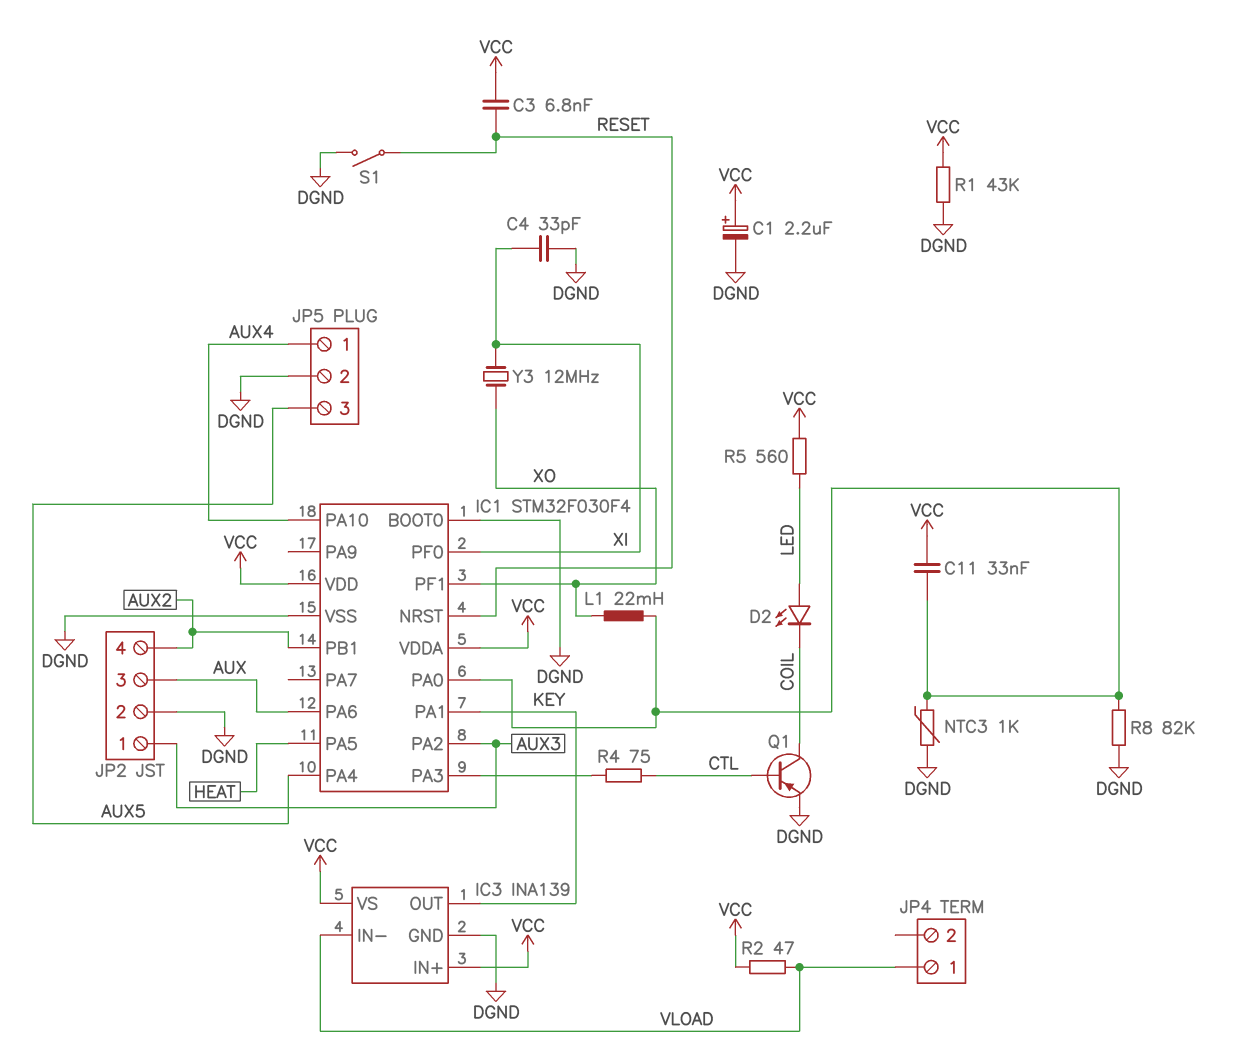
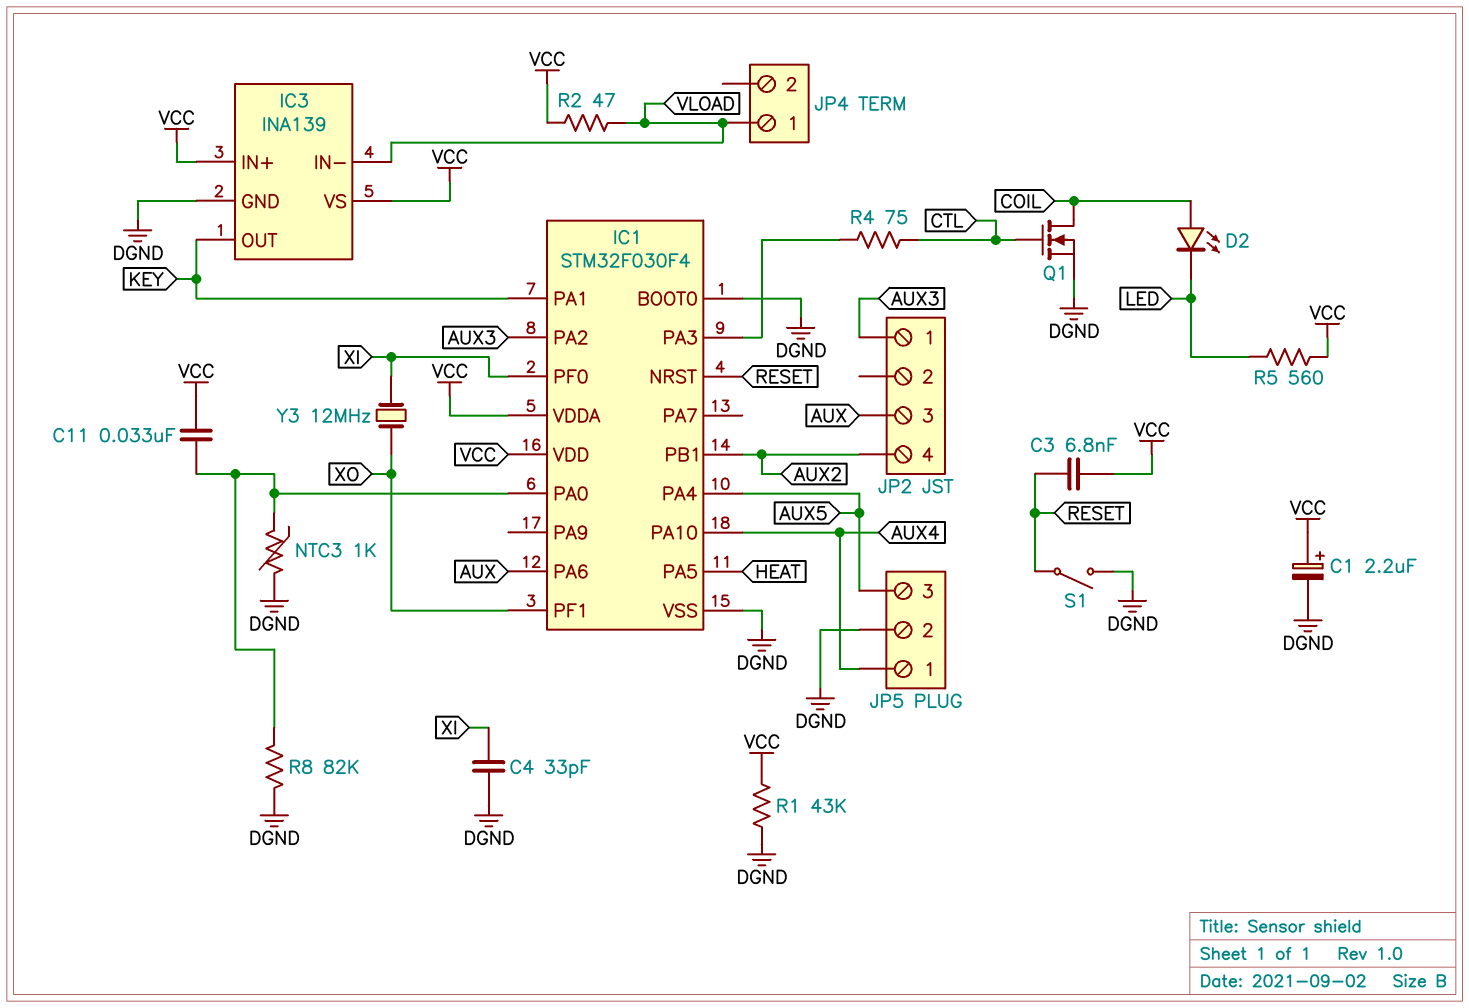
D2: LED (A LED, K COIL) -> LED (A COIL, K LED)
JP2 pin 2: DGND -> none
L1: 22mH (IC1/PA0, XO) -> none
Q1: PNP (B CTL, C COIL, E DGND) -> NMOS (G CTL, D COIL, S DGND)

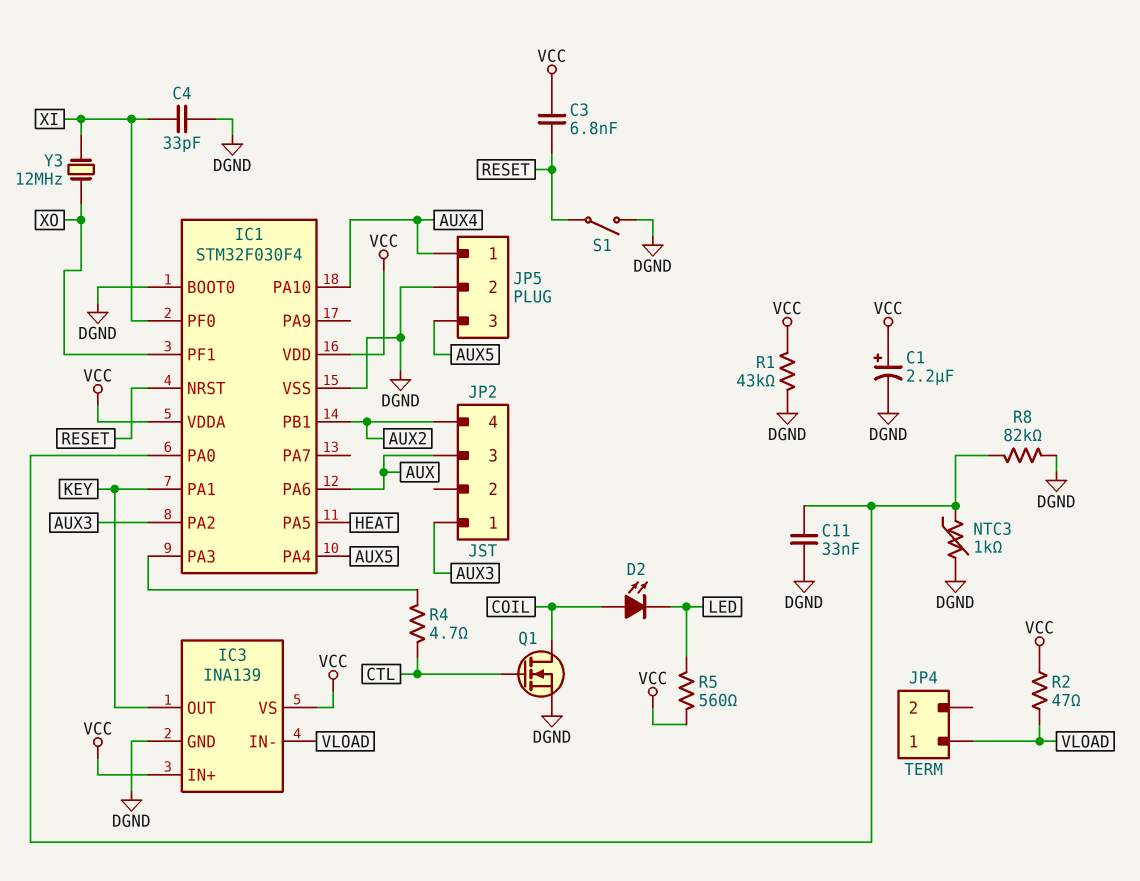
C11: 33nF (IC1/PA0, VCC) -> 33nF (DGND, IC1/PA0)
R4: 75 (CTL, IC1/PA3) -> 4.7 (CTL, IC1/PA3)

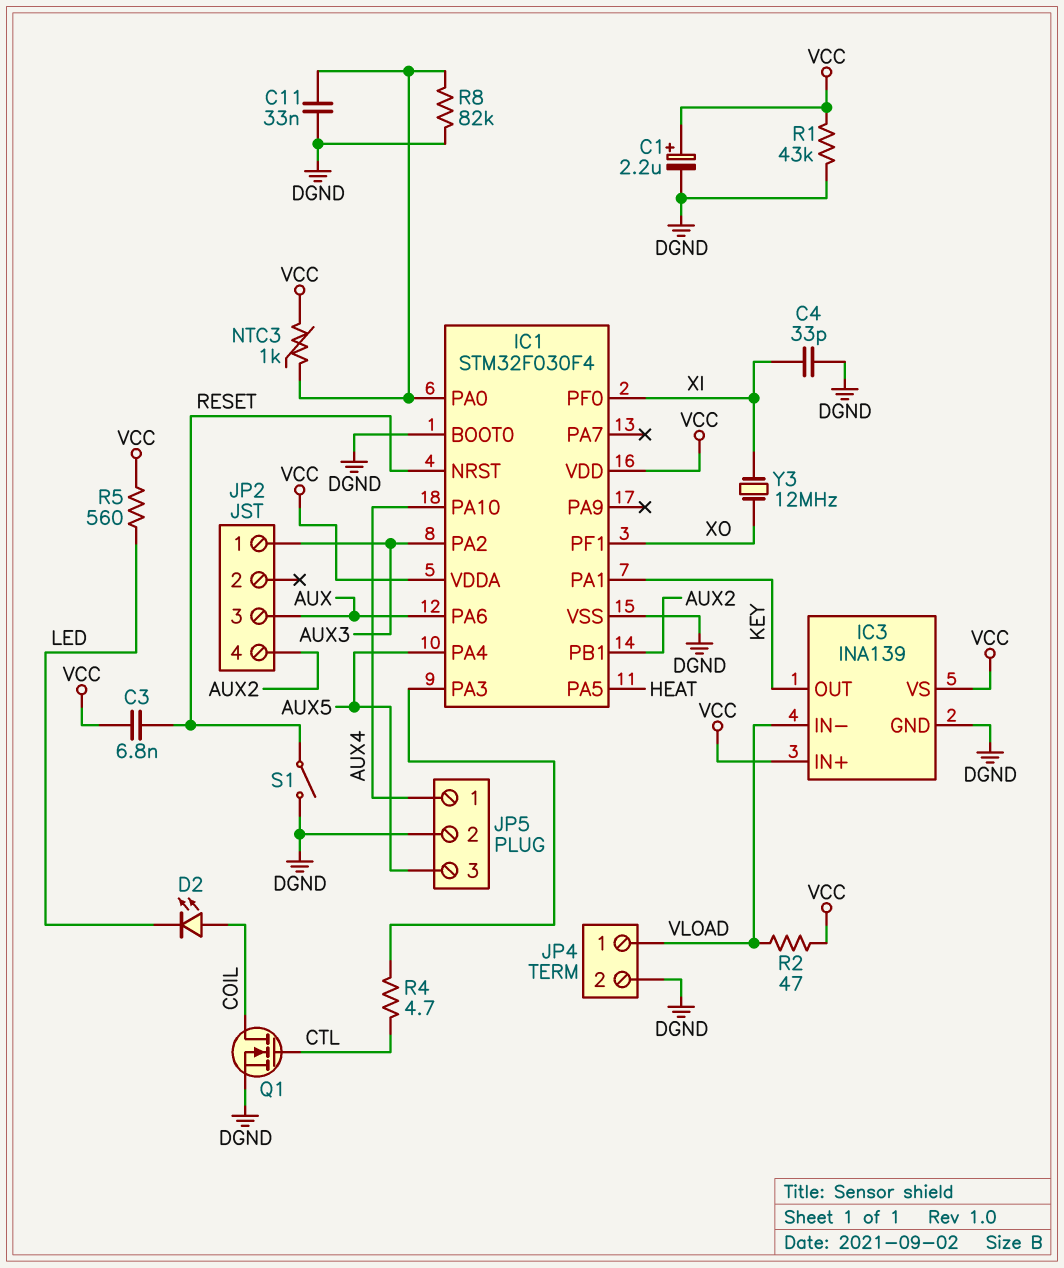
JP4 pin 2: none -> DGND
NTC3: 1k (DGND, IC1/PA0) -> 1k (IC1/PA0, VCC)

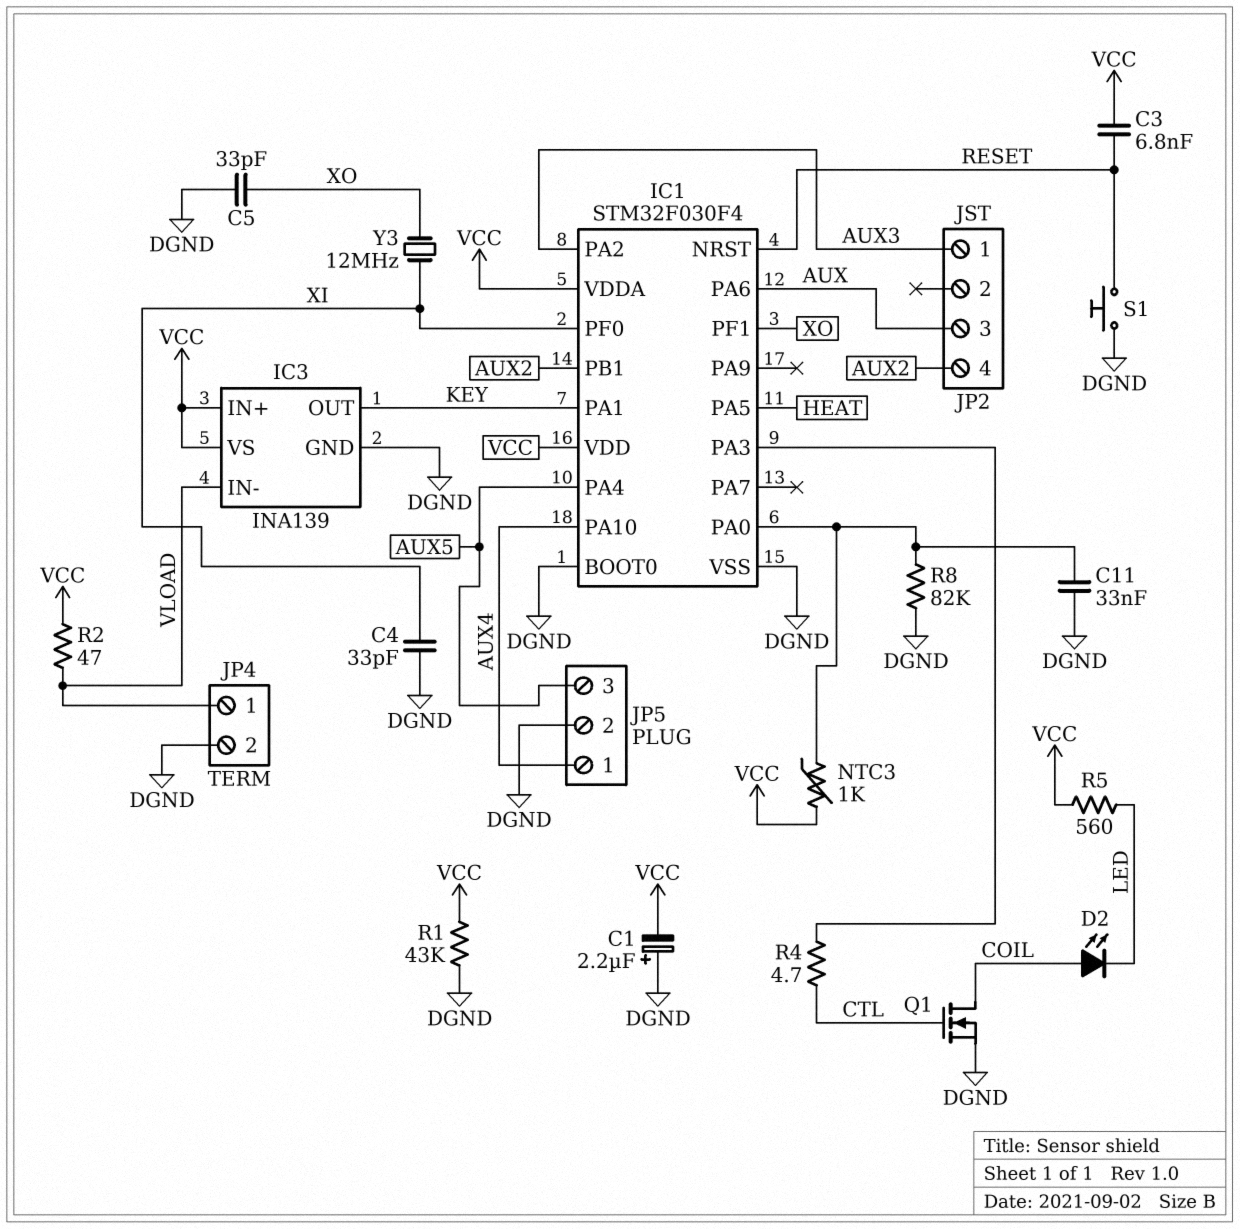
C1: 2.2uF (plus VCC, minus DGND) -> 2.2uF (plus DGND, minus VCC)
C5: none -> 33pF (DGND, XO)
S1: switch (DGND, RESET) -> button (DGND, RESET)

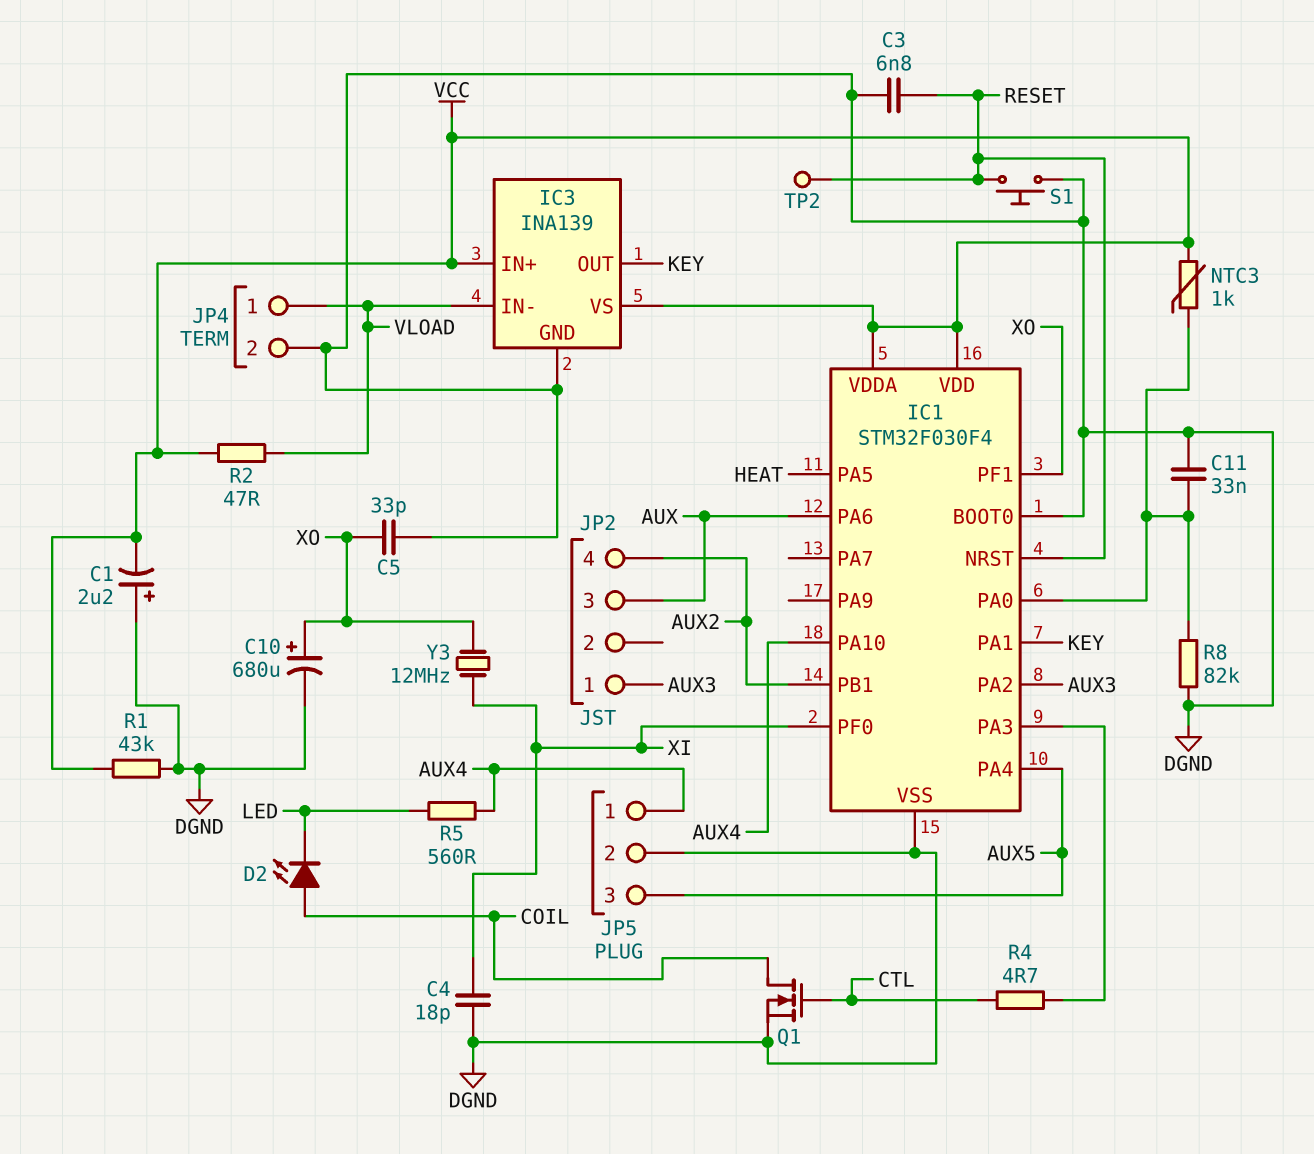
C3: 6.8nF (RESET, VCC) -> 6.8nF (DGND, RESET)
C4: 33pF (DGND, XI) -> 18pF (DGND, XI)
C10: none -> 680uF (plus XO, minus DGND)
R5: 560 (LED, VCC) -> 560 (AUX4, LED)
TP2: none -> test point (RESET)

